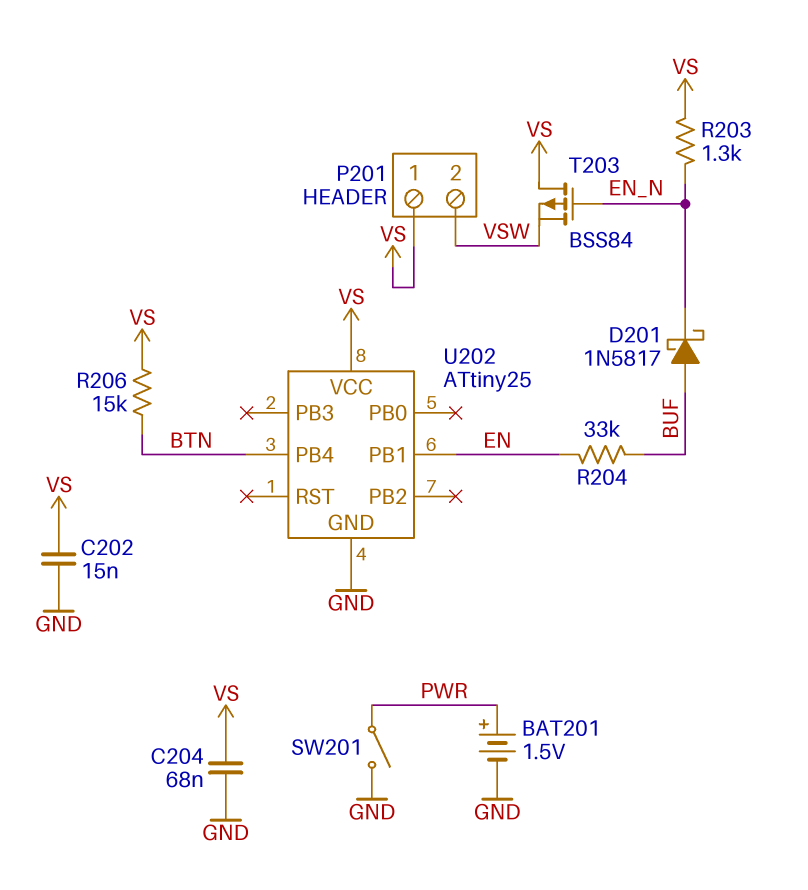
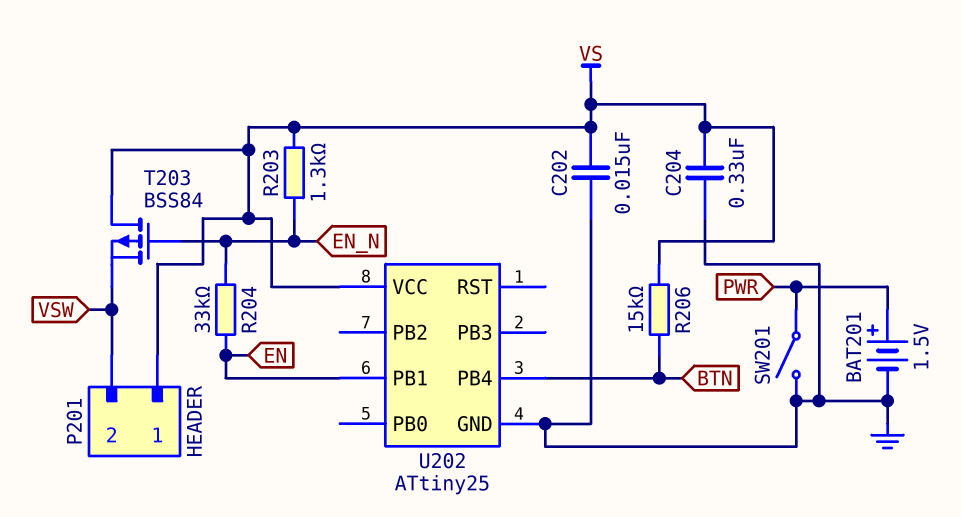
C204: 68nF (GND, VS) -> 330nF (GND, VS)
D201: schottky 1N5817 (A BUF, K EN_N) -> none
R204: 33k (BUF, EN) -> 33k (EN, EN_N)

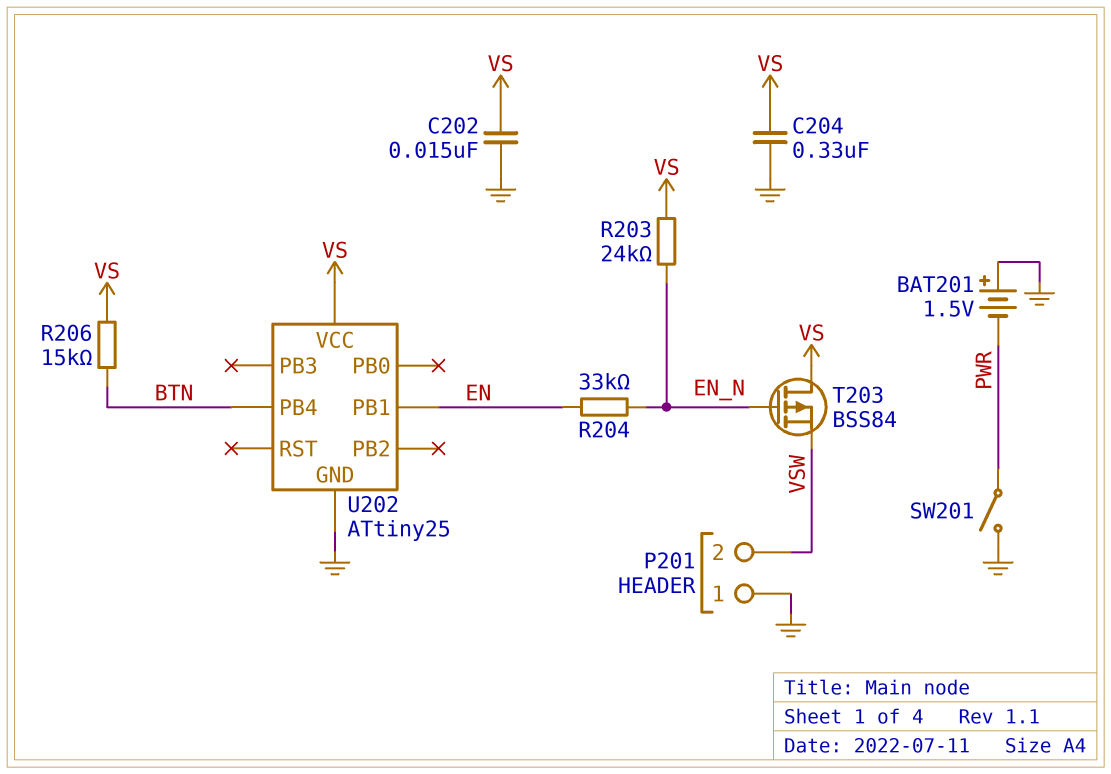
BAT201: 1.5V (plus PWR, minus GND) -> 1.5V (plus GND, minus PWR)
P201 pin 1: VS -> GND
R203: 1.3k (EN_N, VS) -> 24k (EN_N, VS)

